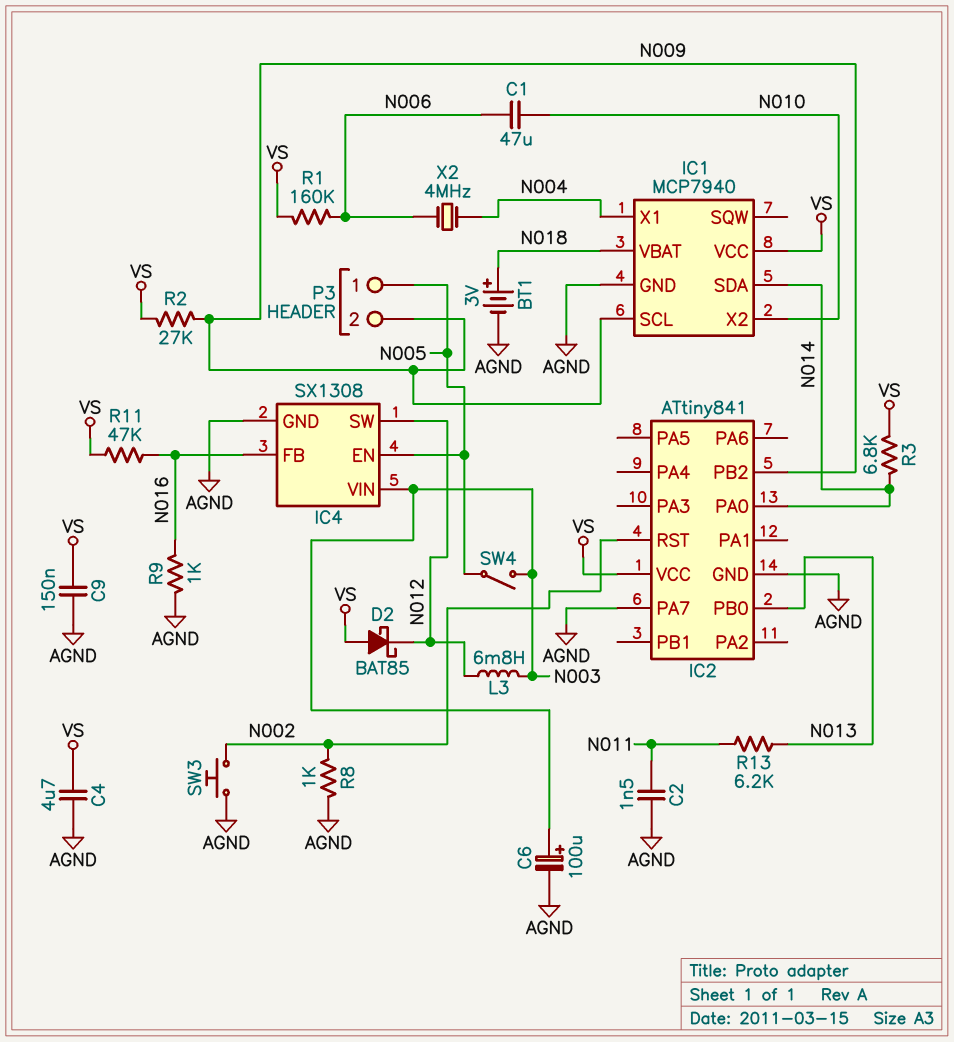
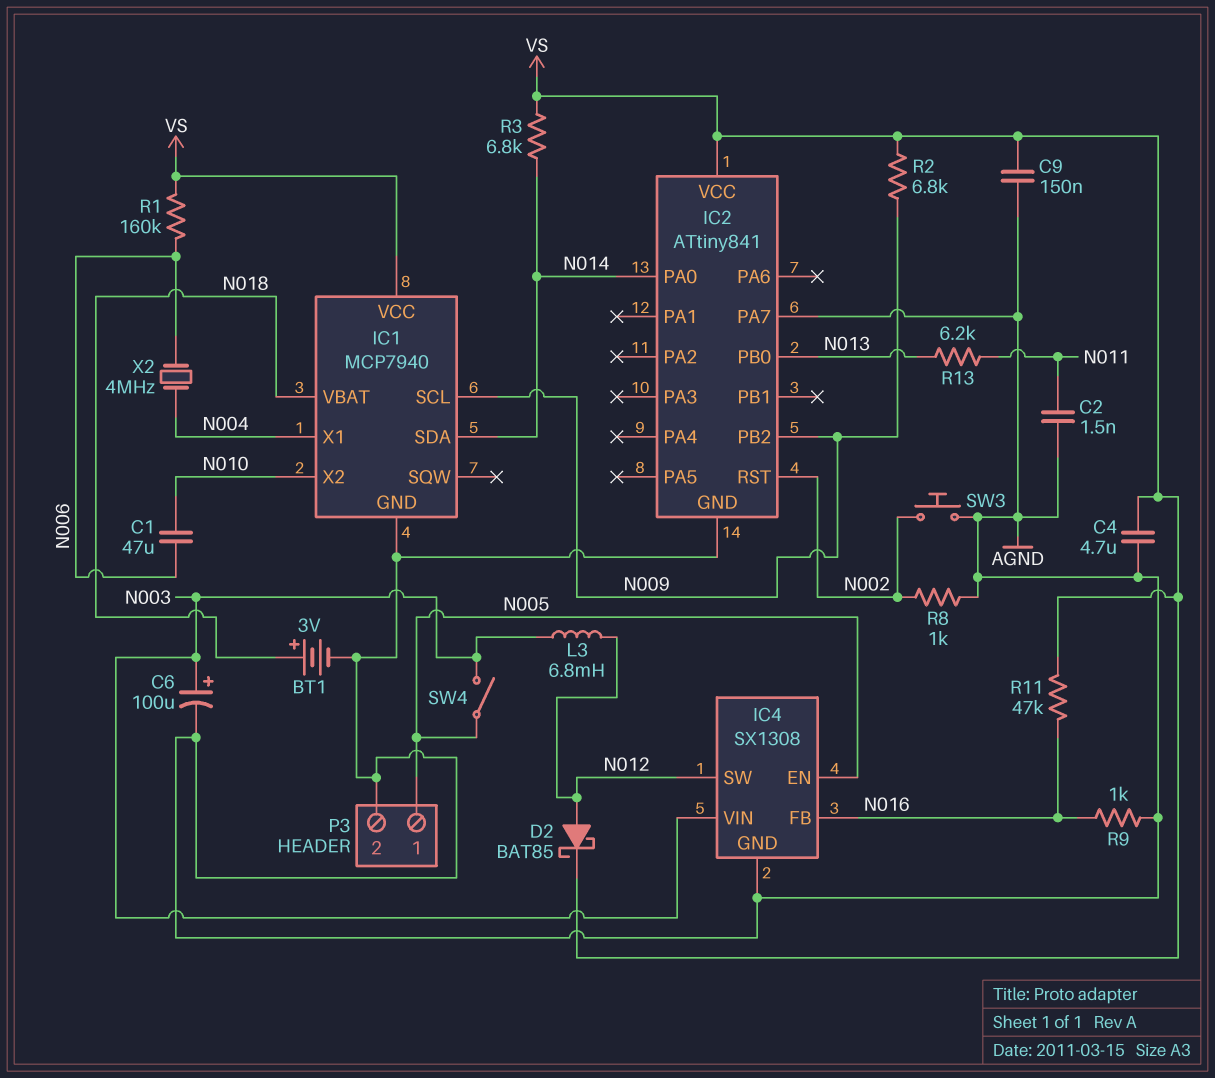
D2: schottky BAT85 (A VS, K N012) -> schottky BAT85 (A N012, K VS)
P3 pin 2: N009 -> AGND
R2: 27k (N009, VS) -> 6.8k (N009, VS)

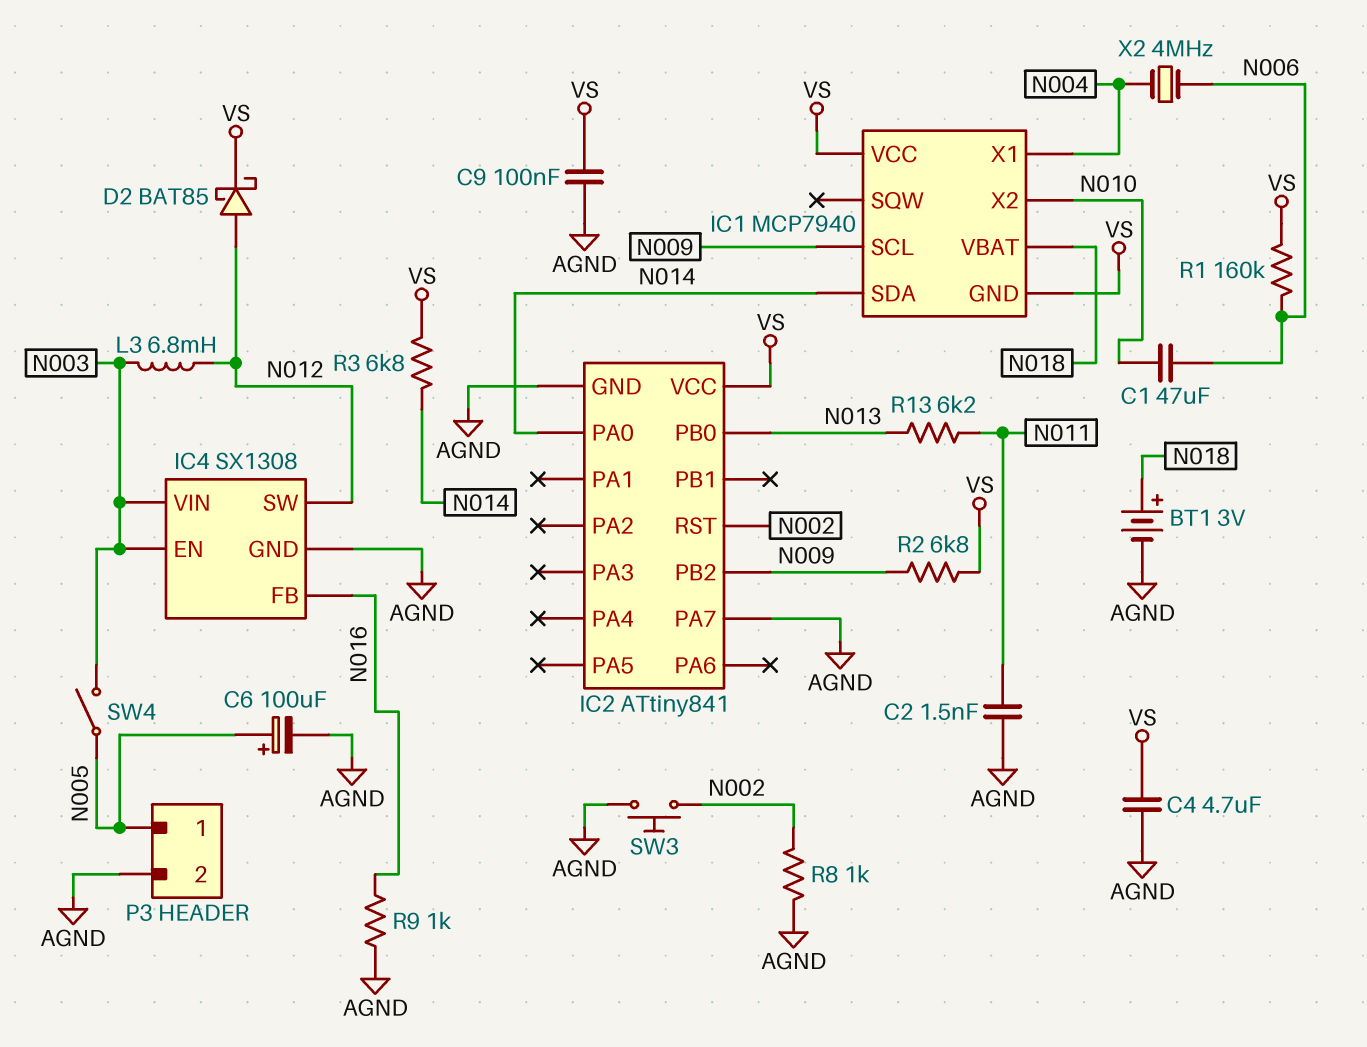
C6: 100uF (plus N003, minus AGND) -> 100uF (plus N005, minus AGND)
C9: 150nF (AGND, VS) -> 100nF (AGND, VS)
IC1 pin GND: AGND -> VS
IC4 pin EN: N005 -> N003
R11: 47k (N016, VS) -> none

